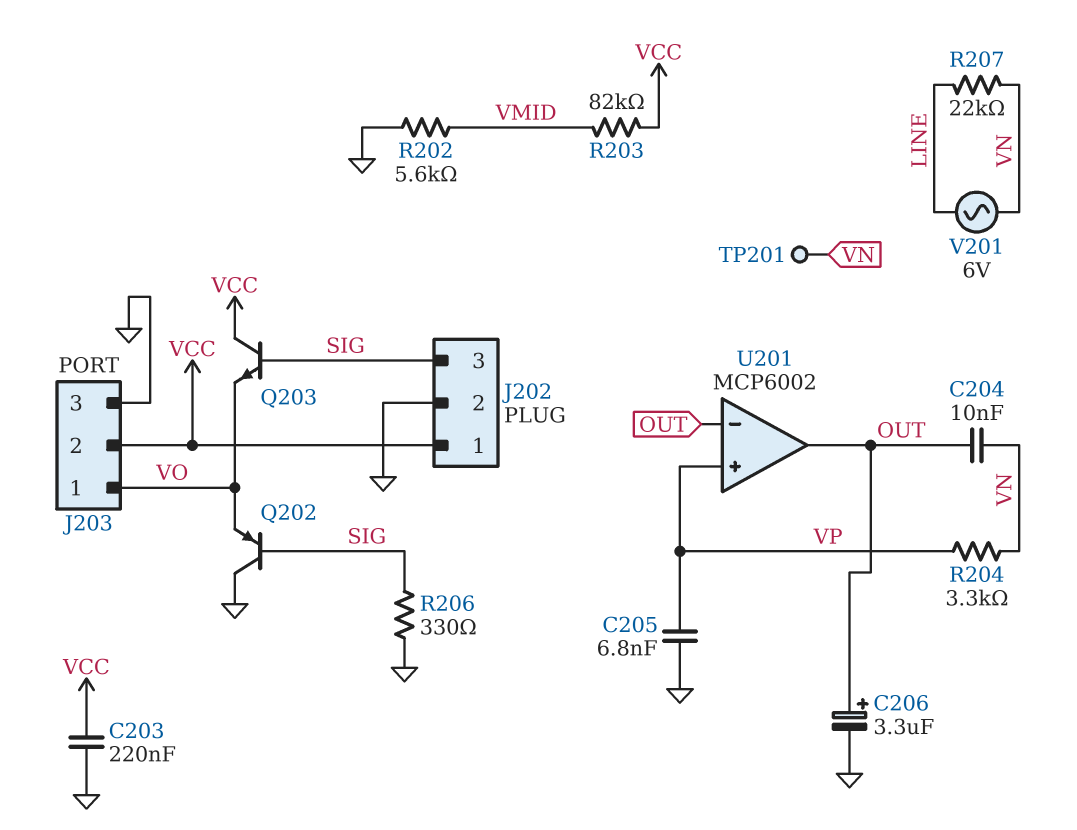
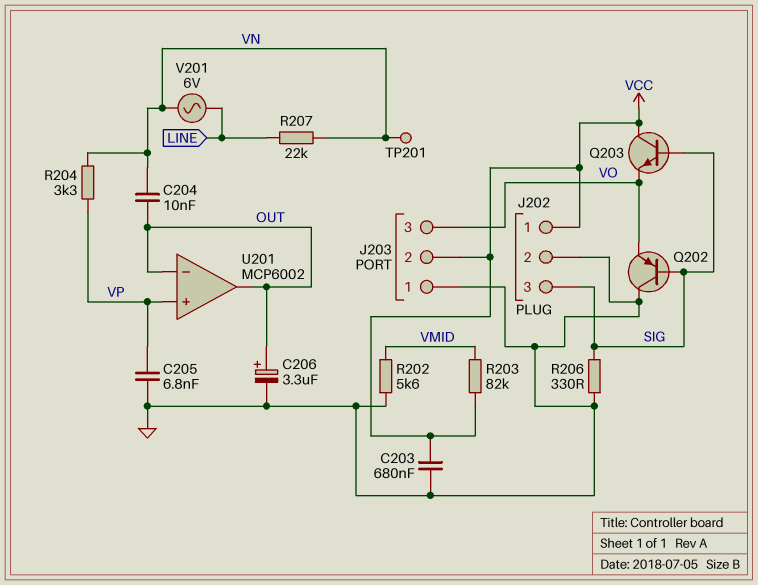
C203: 220nF (GND, VCC) -> 680nF (GND, VCC)
J203 pin 1: VO -> GND
J203 pin 3: GND -> VO

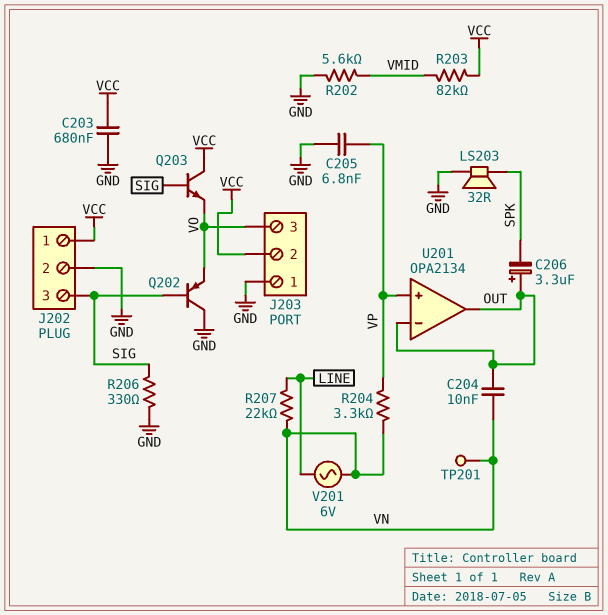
C206: 3.3uF (plus OUT, minus GND) -> 3.3uF (plus OUT, minus SPK)
LS203: none -> speaker 32R (GND, SPK)
U201: MCP6002 -> OPA2134

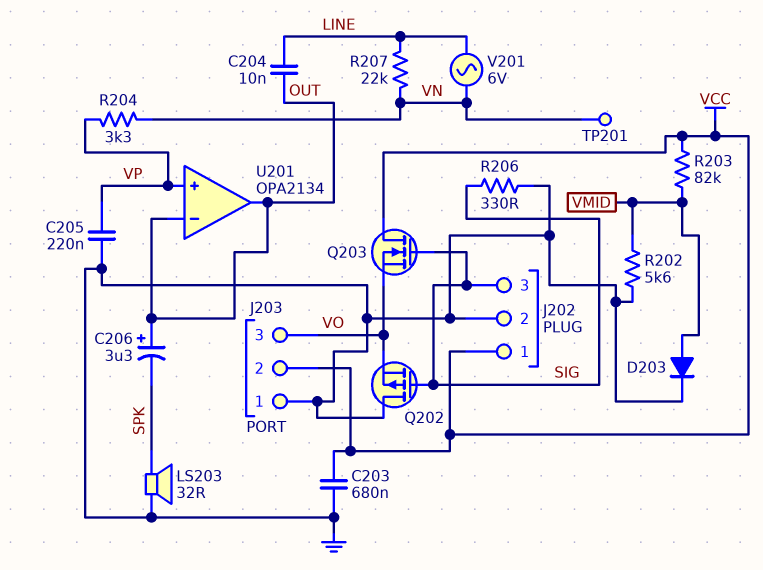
C204: 10nF (OUT, VN) -> 10nF (LINE, OUT)
C205: 6.8nF (GND, VP) -> 220nF (GND, VP)
D203: none -> diode (A VMID, K GND)
Q202: PNP (B SIG, C GND, E VO) -> PMOS (G SIG, D GND, S VO)
Q203: NPN (B SIG, C VCC, E VO) -> NMOS (G SIG, D VCC, S VO)

